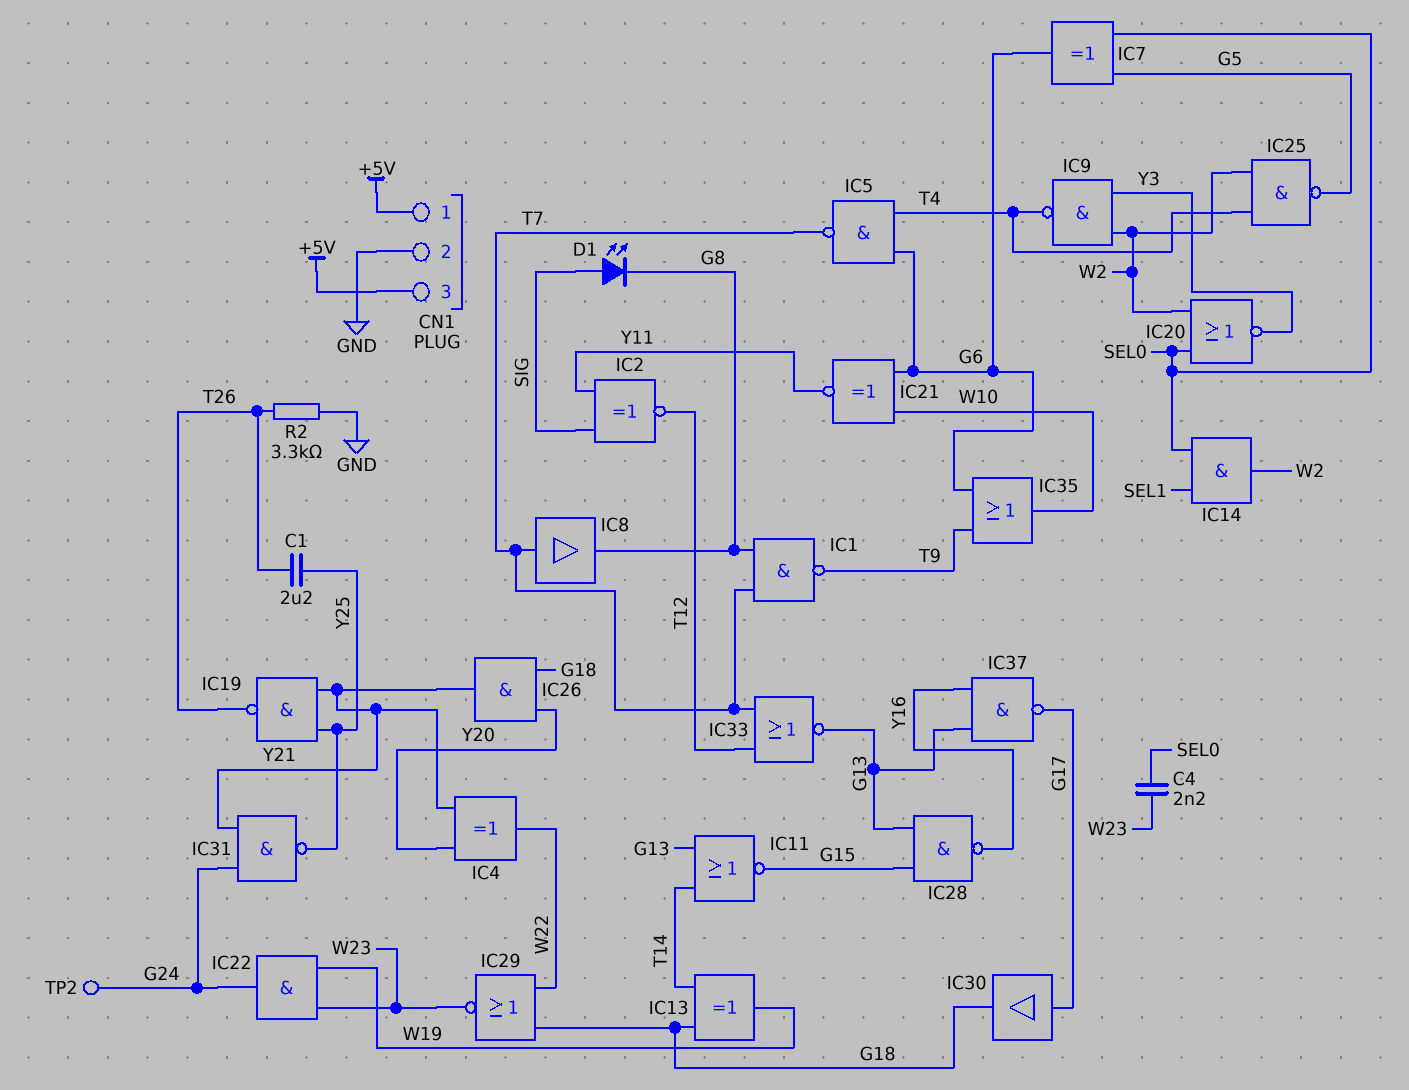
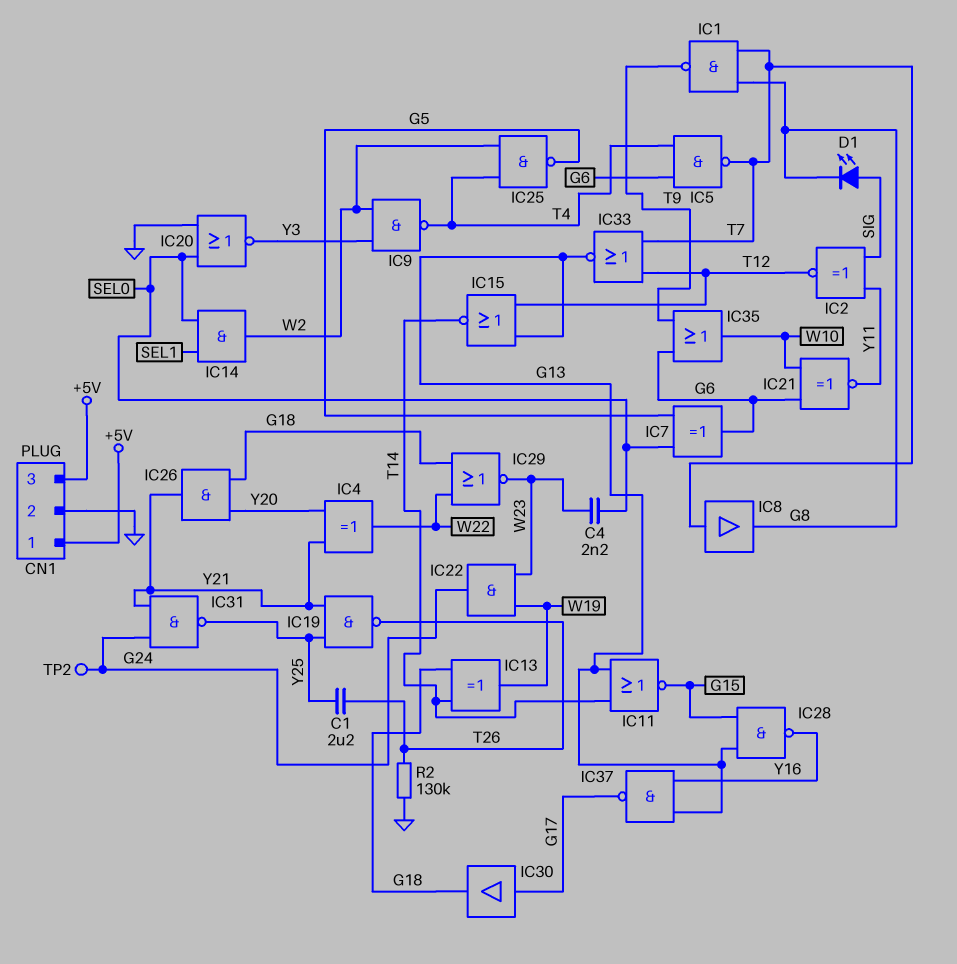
IC15: none -> NOR (in G13, in T12, out T14)
IC20: NOR (in SEL0, in W2, out Y3) -> NOR (in GND, in SEL0, out Y3)
R2: 3.3k (GND, T26) -> 130k (GND, T26)

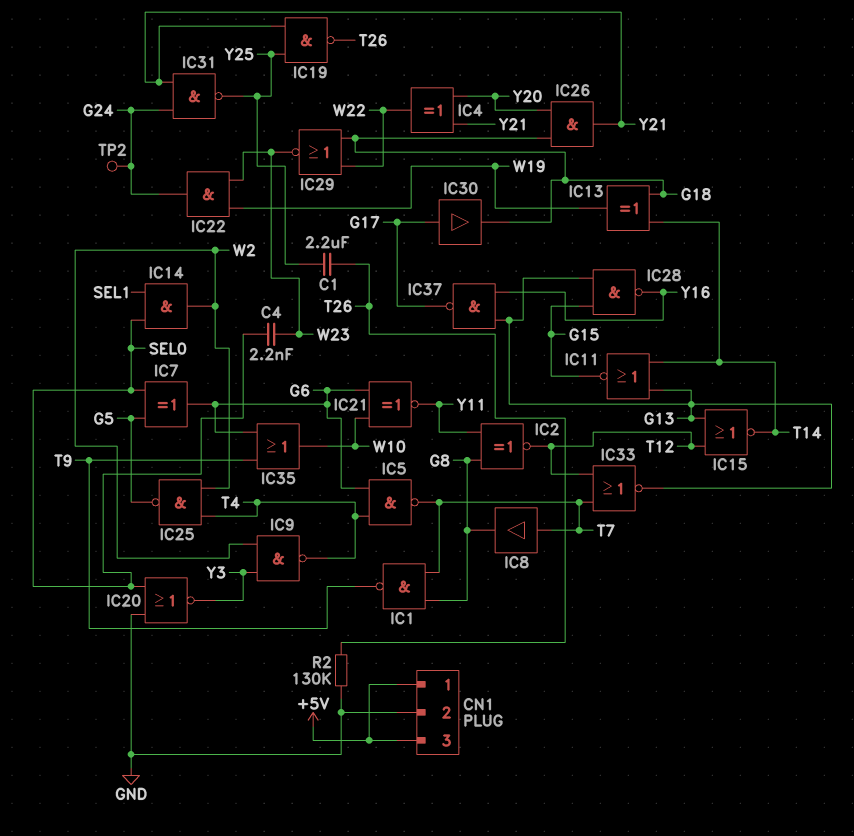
D1: LED (A SIG, K G8) -> none
IC2: XNOR (in SIG, in Y11, out T12) -> XNOR (in G8, in Y11, out T12)

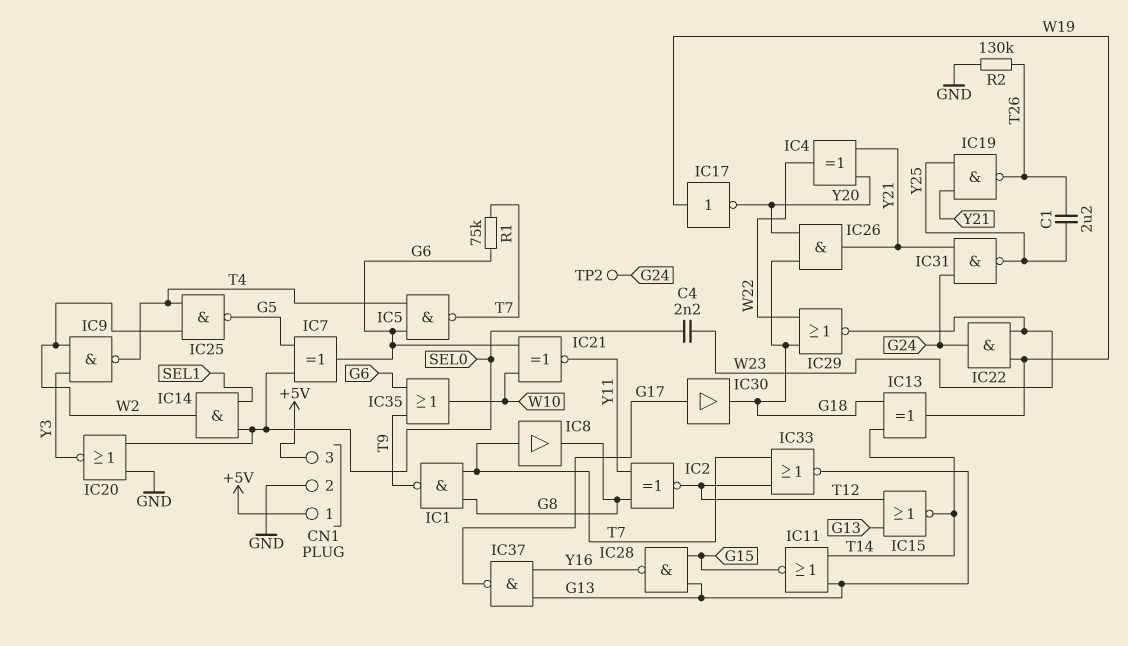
IC17: none -> NOT (in W19, out Y20)
R1: none -> 75k (G6, T7)

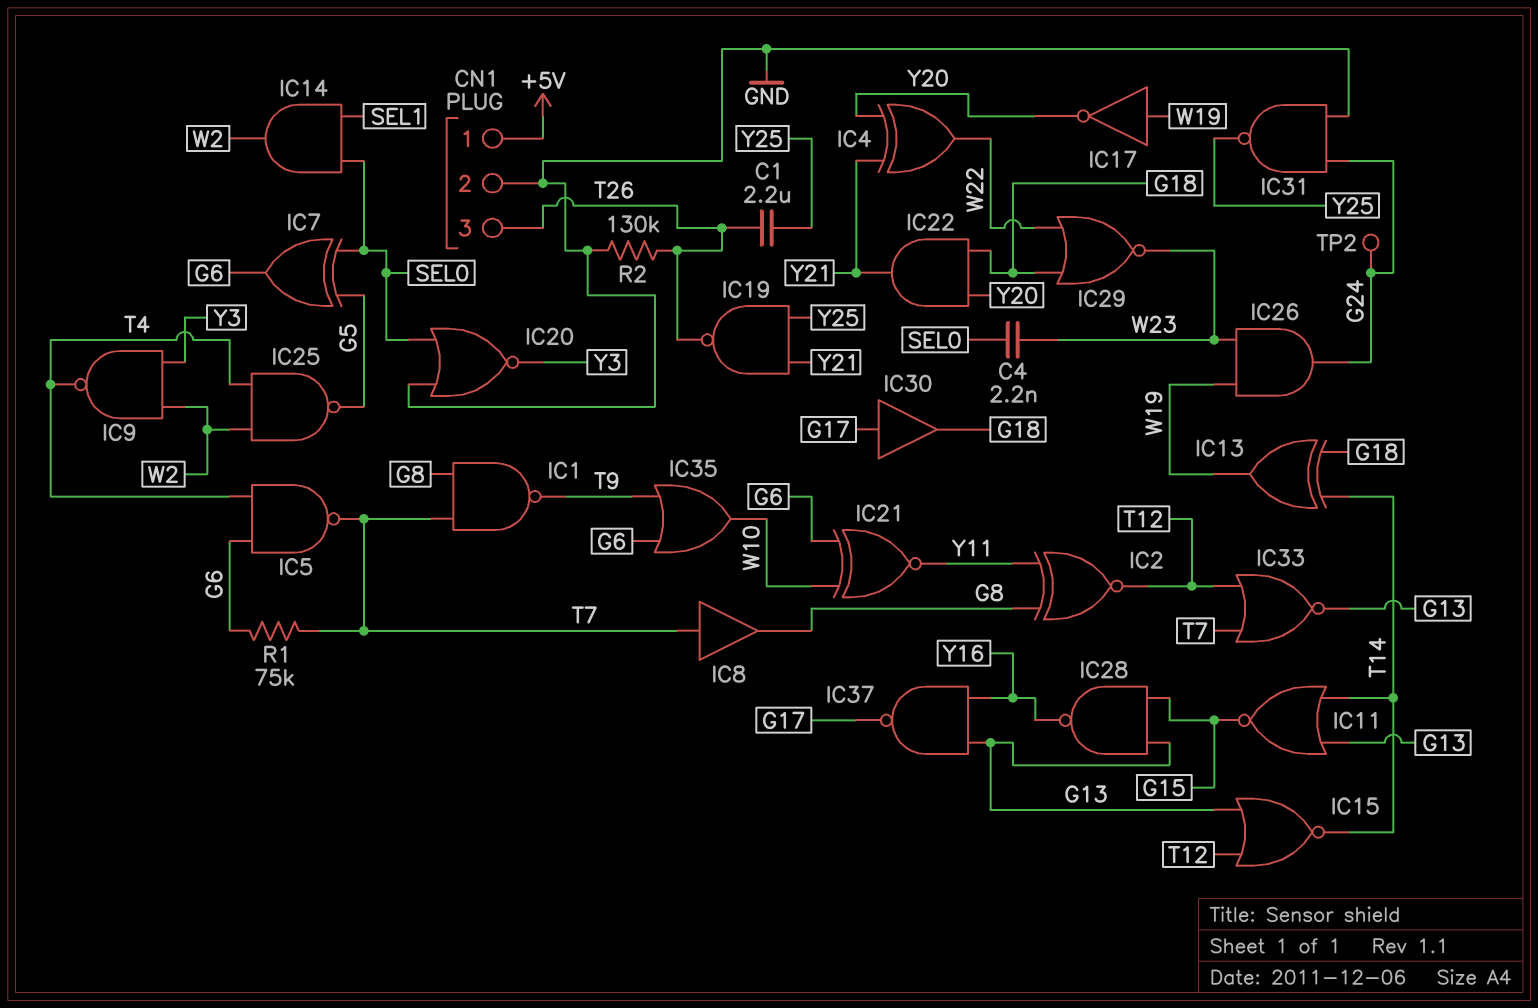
CN1 pin 3: +5V -> T26
IC22: AND (in W19, in W23, out G24) -> AND (in G18, in Y20, out Y21)
IC26: AND (in G18, in Y20, out Y21) -> AND (in W19, in W23, out G24)
IC31: NAND (in G24, in Y21, out Y25) -> NAND (in G24, in GND, out Y25)

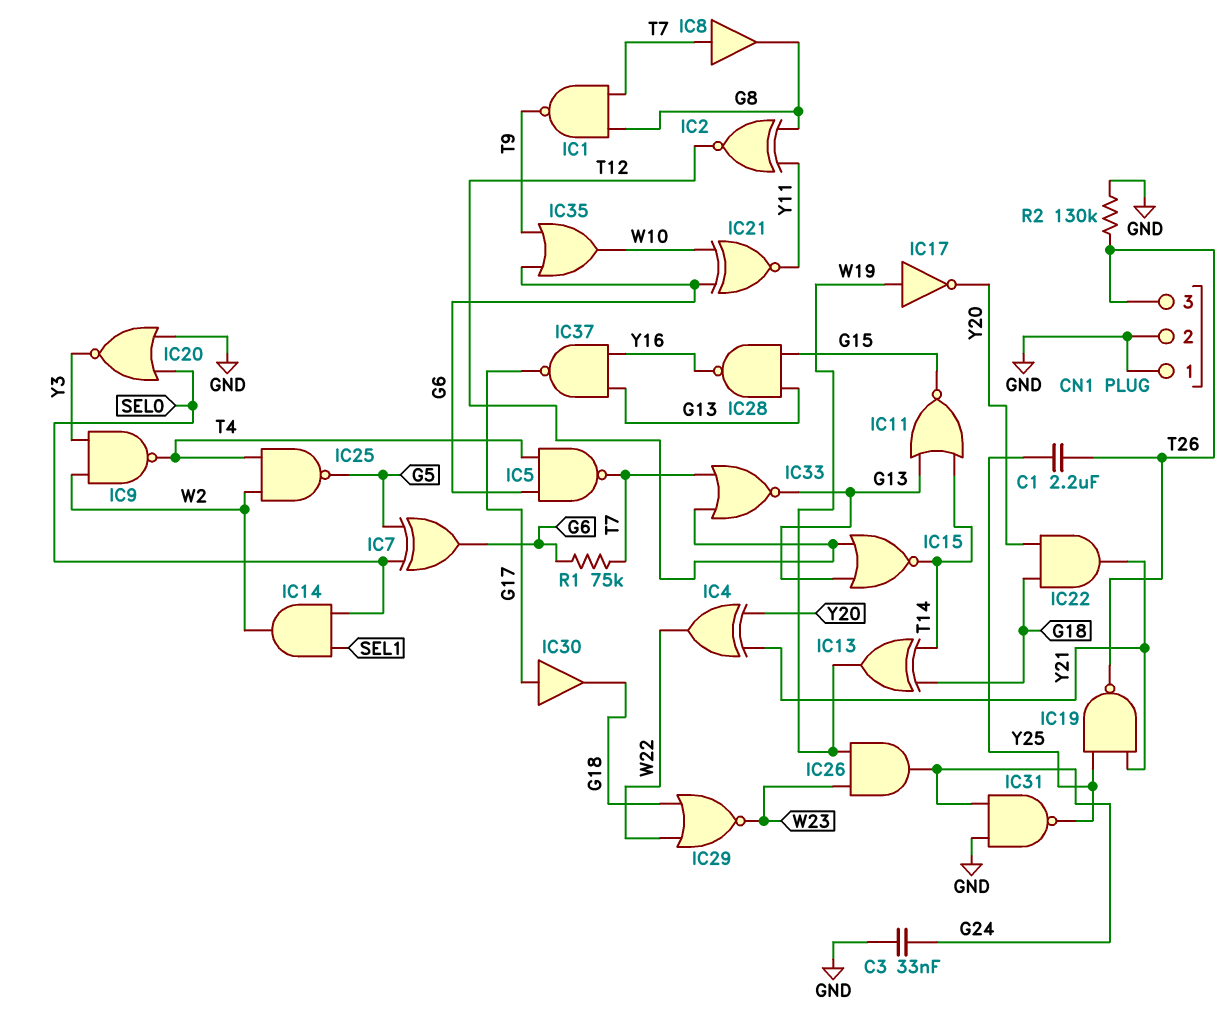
C3: none -> 33nF (G24, GND)
C4: 2.2nF (SEL0, W23) -> none
CN1 pin 1: +5V -> GND
TP2: test point (G24) -> none

